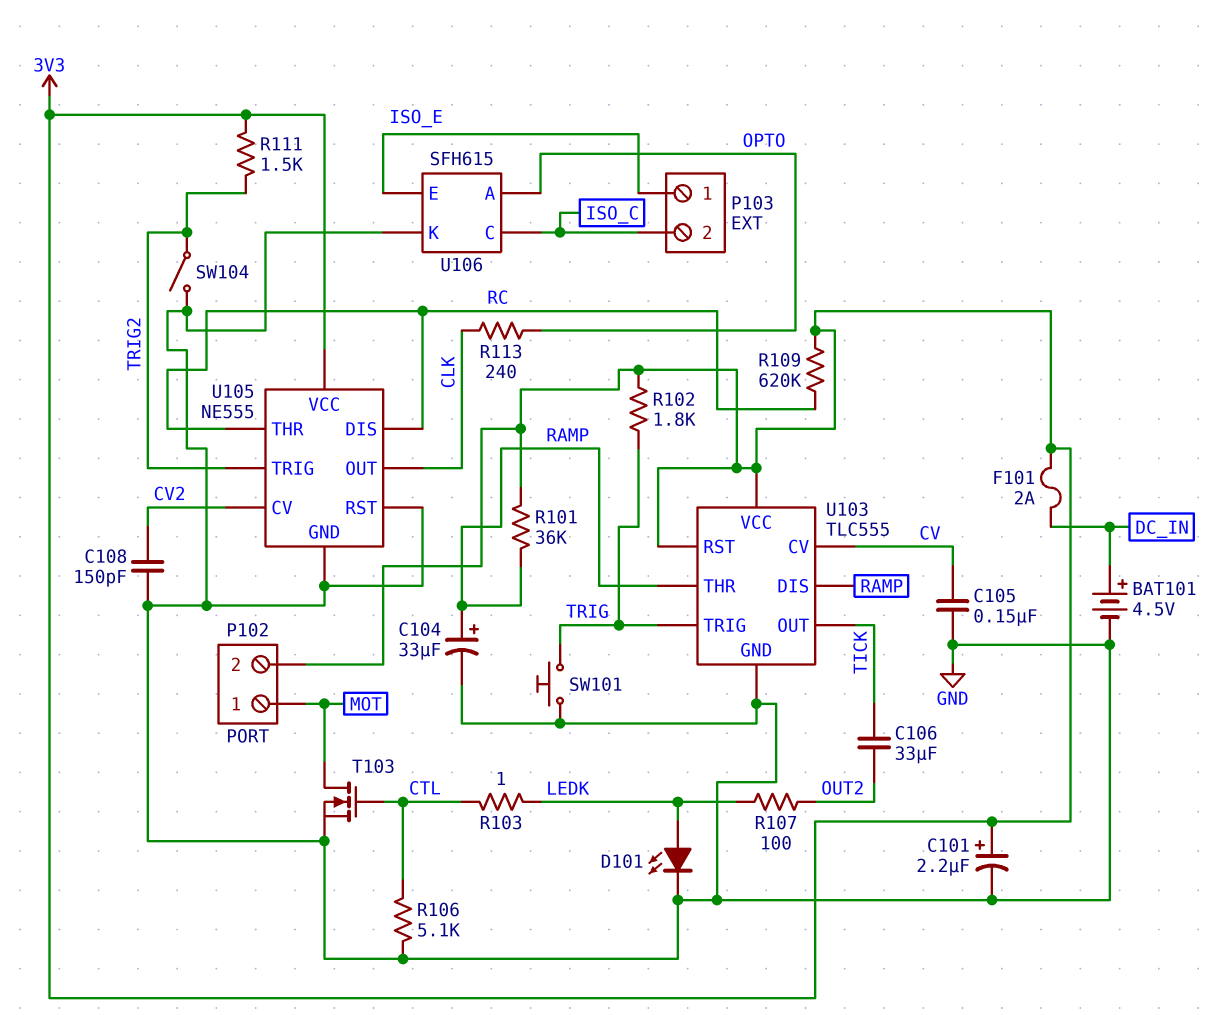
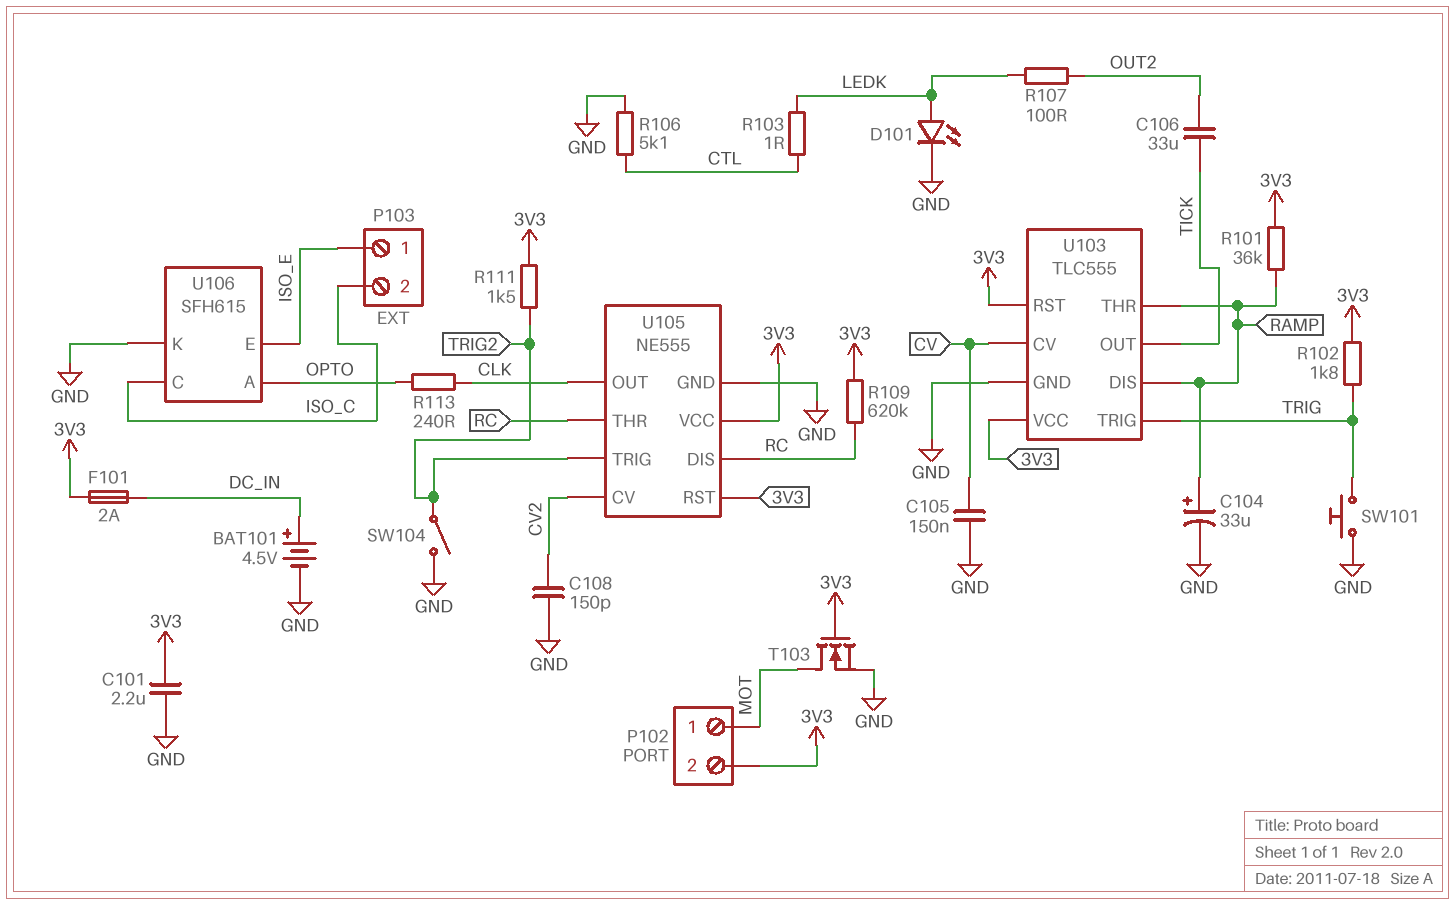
C101: 2.2uF (plus 3V3, minus GND) -> 2.2uF (3V3, GND)
T103: NMOS (G CTL, D MOT, S GND) -> NMOS (G 3V3, D MOT, S GND)
U105 pin RST: GND -> 3V3

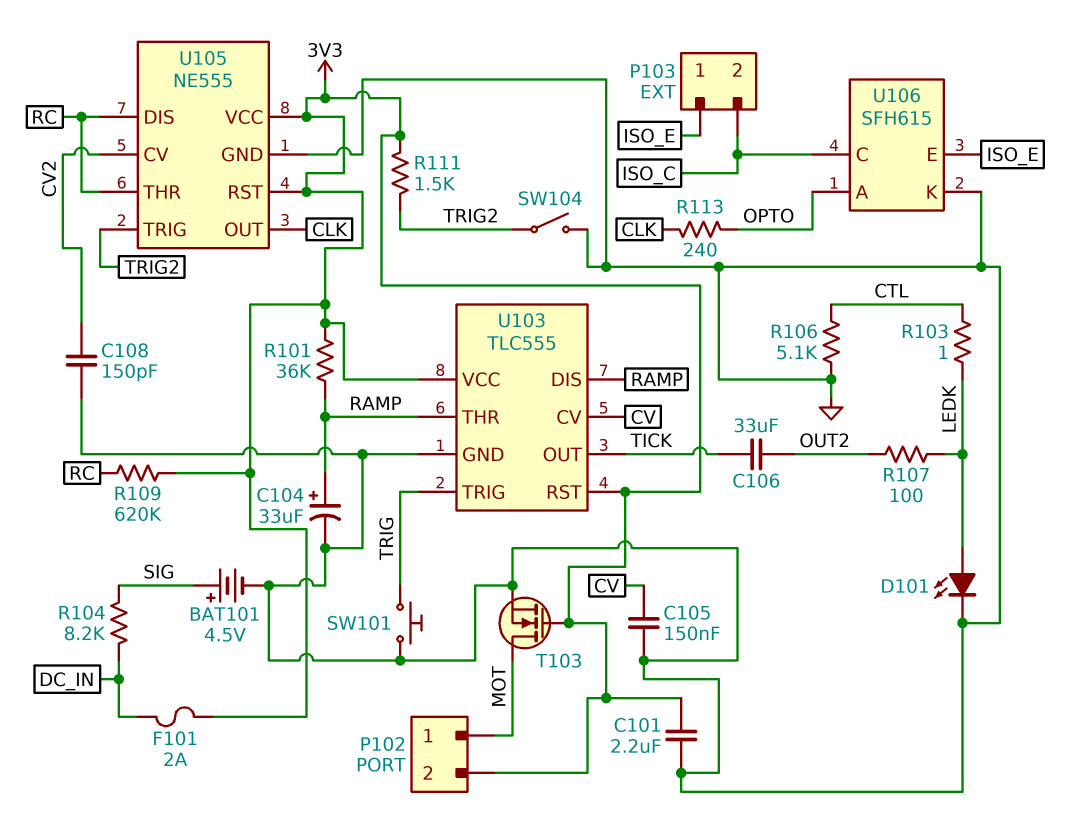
BAT101: 4.5V (plus DC_IN, minus GND) -> 4.5V (plus SIG, minus GND)
R102: 1.8k (3V3, TRIG) -> none
R104: none -> 8.2k (DC_IN, SIG)

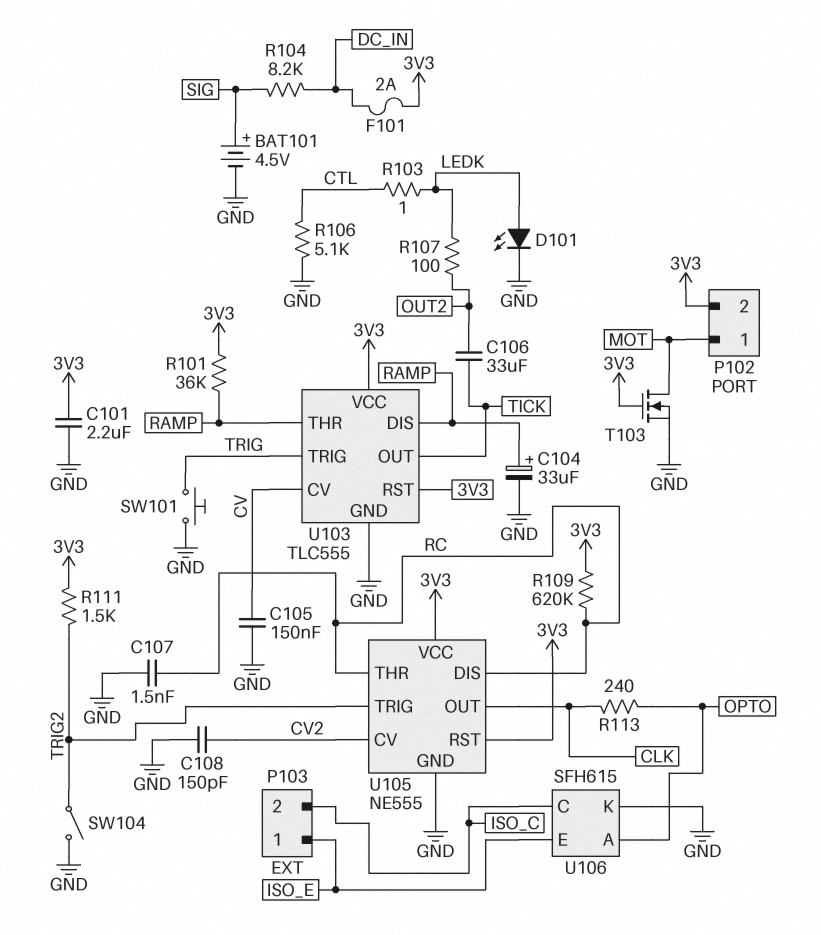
C107: none -> 1.5nF (GND, RC)

